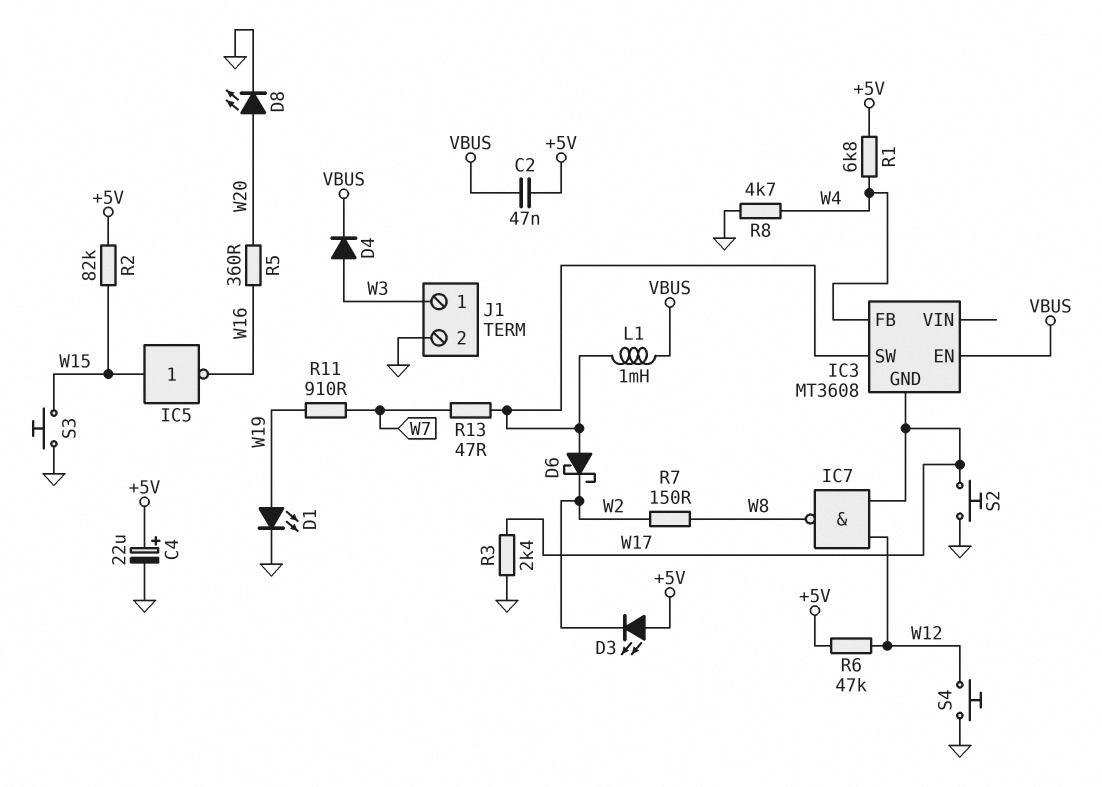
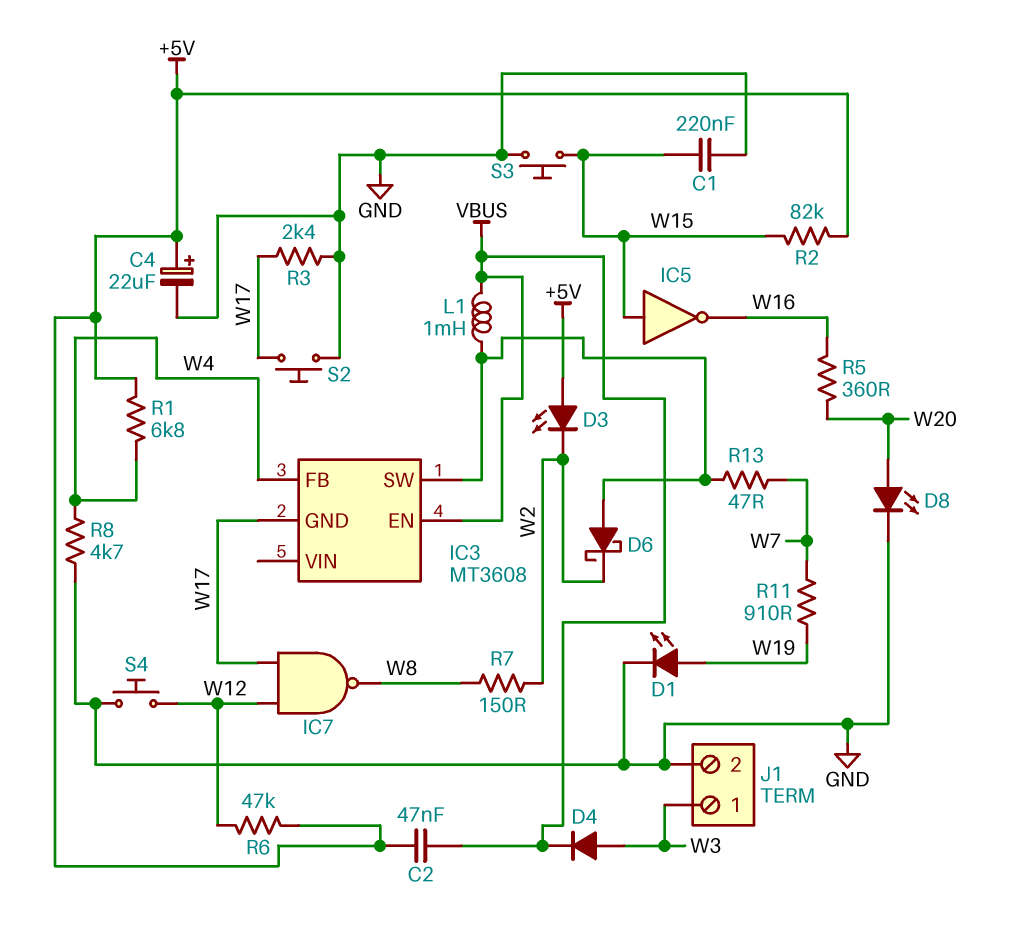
C1: none -> 220nF (GND, W15)

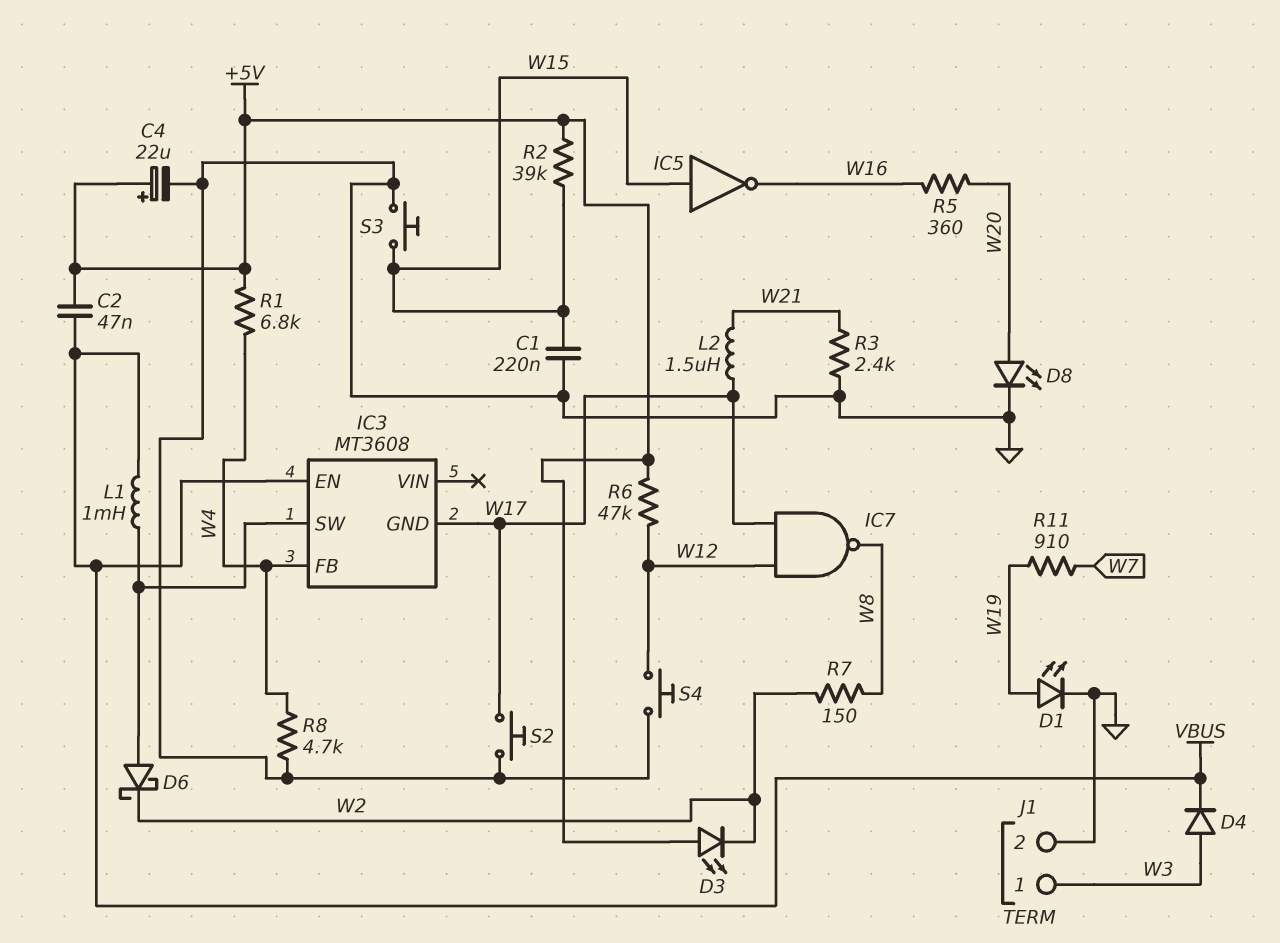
L2: none -> 1.5uH (W17, W21)
R2: 82k (+5V, W15) -> 39k (+5V, W15)
R3: 2.4k (GND, W17) -> 2.4k (GND, W21)
R13: 47 (IC3/SW, W7) -> none

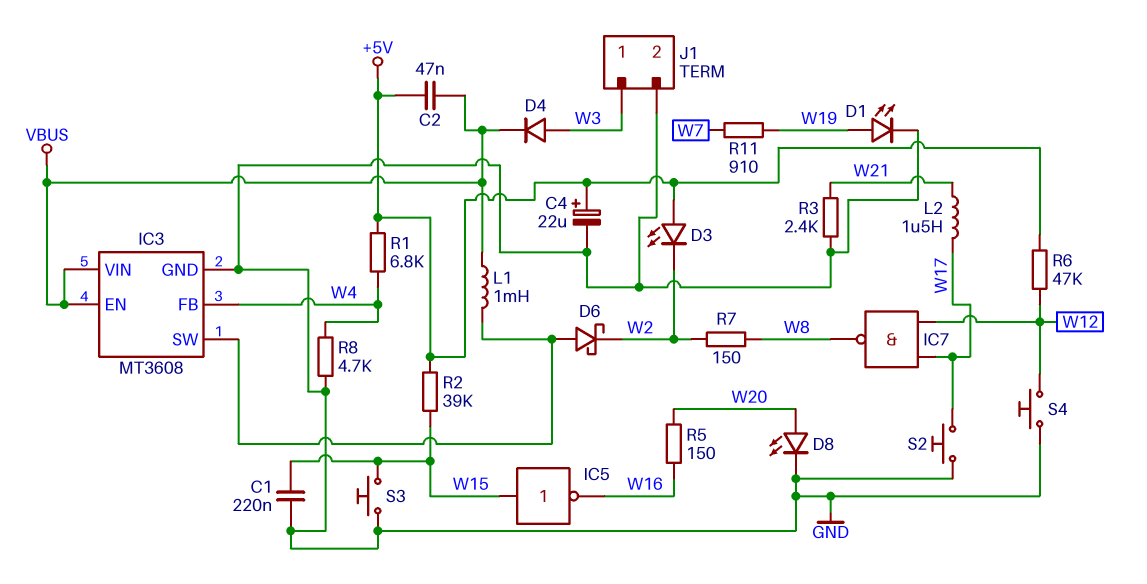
IC3 pin GND: W17 -> GND
IC3 pin VIN: none -> VBUS
R5: 360 (W16, W20) -> 150 (W16, W20)

